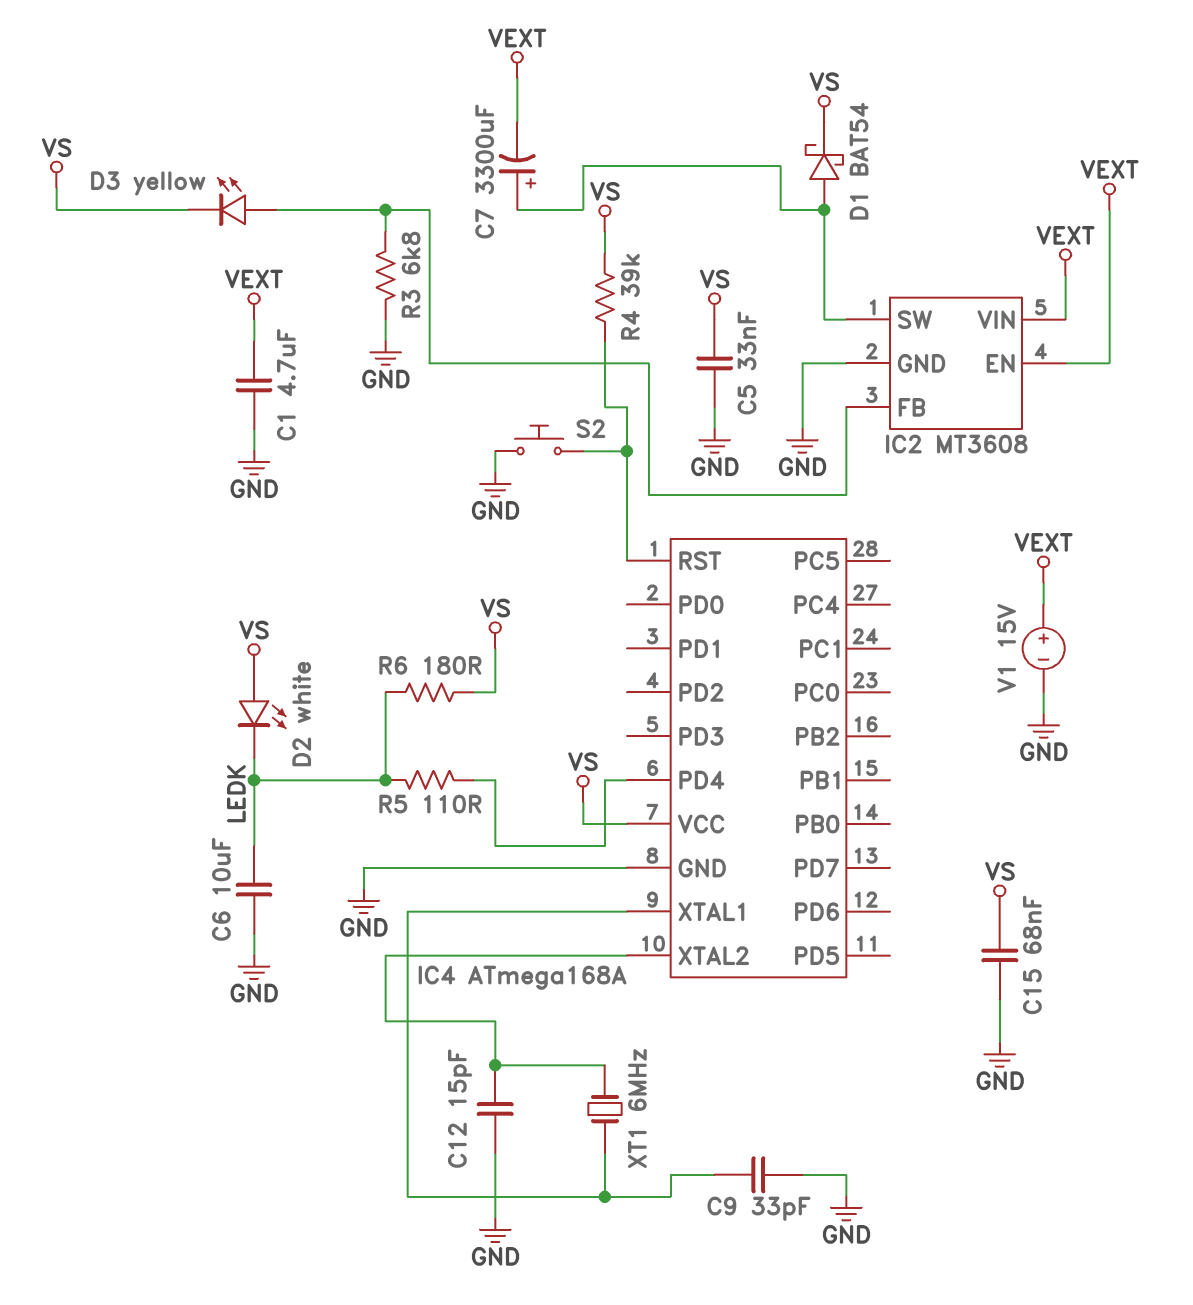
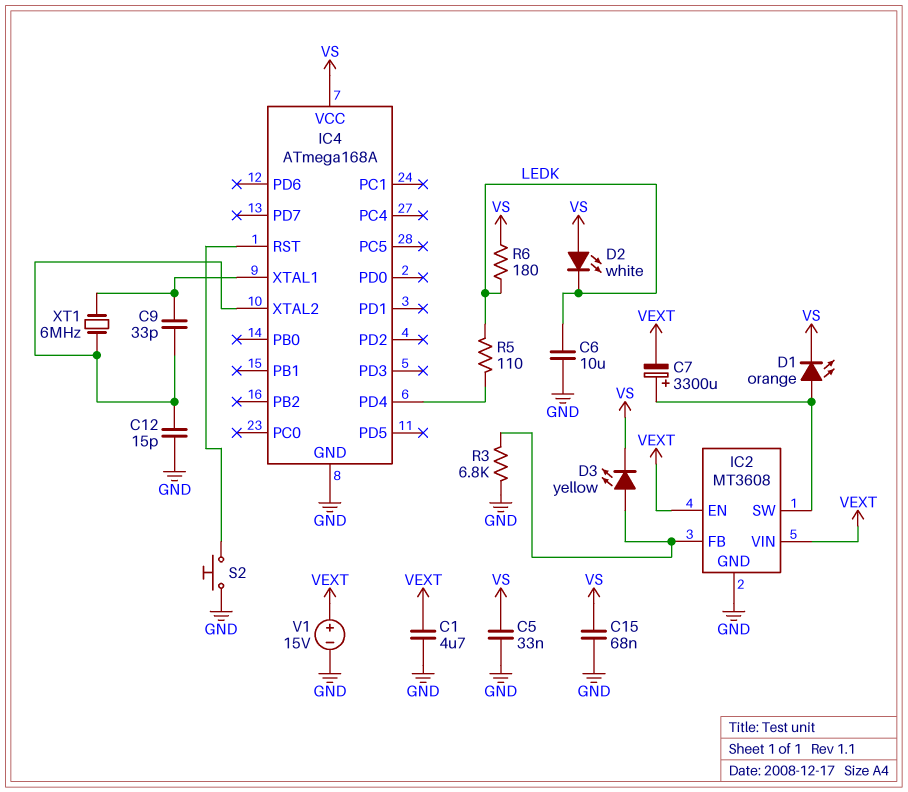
C9: 33pF (GND, IC4/XTAL1) -> 33pF (IC4/XTAL1, IC4/XTAL2)
D1: schottky BAT54 (A IC2/SW, K VS) -> LED orange (A IC2/SW, K VS)
R4: 39k (IC4/RST, VS) -> none

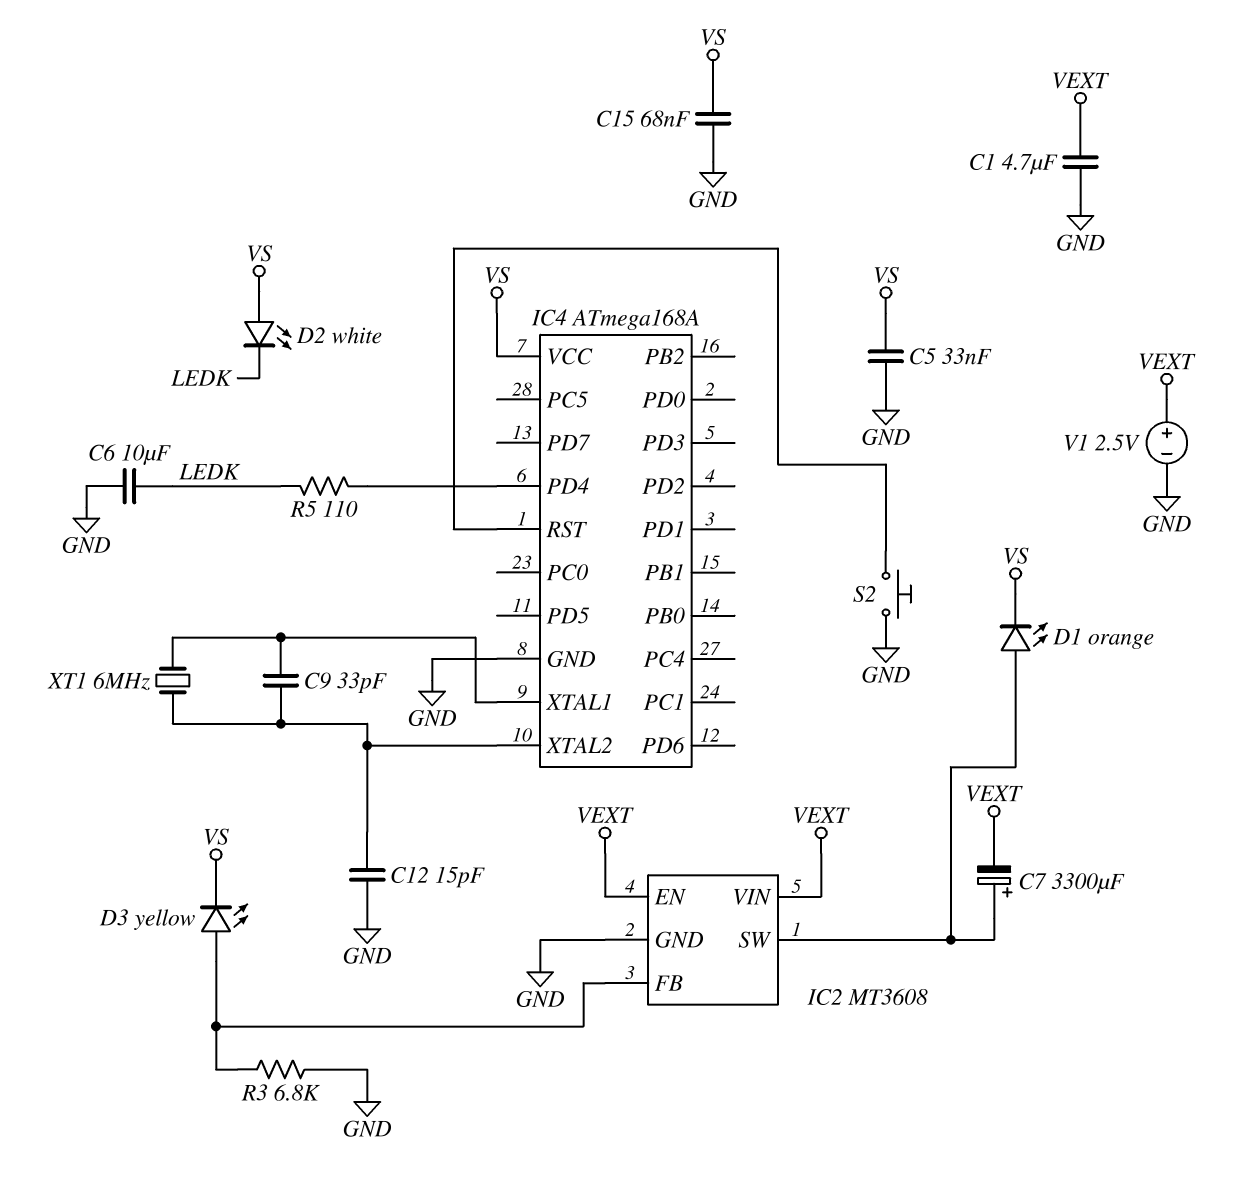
R6: 180 (LEDK, VS) -> none
V1: 15V (plus VEXT, minus GND) -> 2.5V (plus VEXT, minus GND)

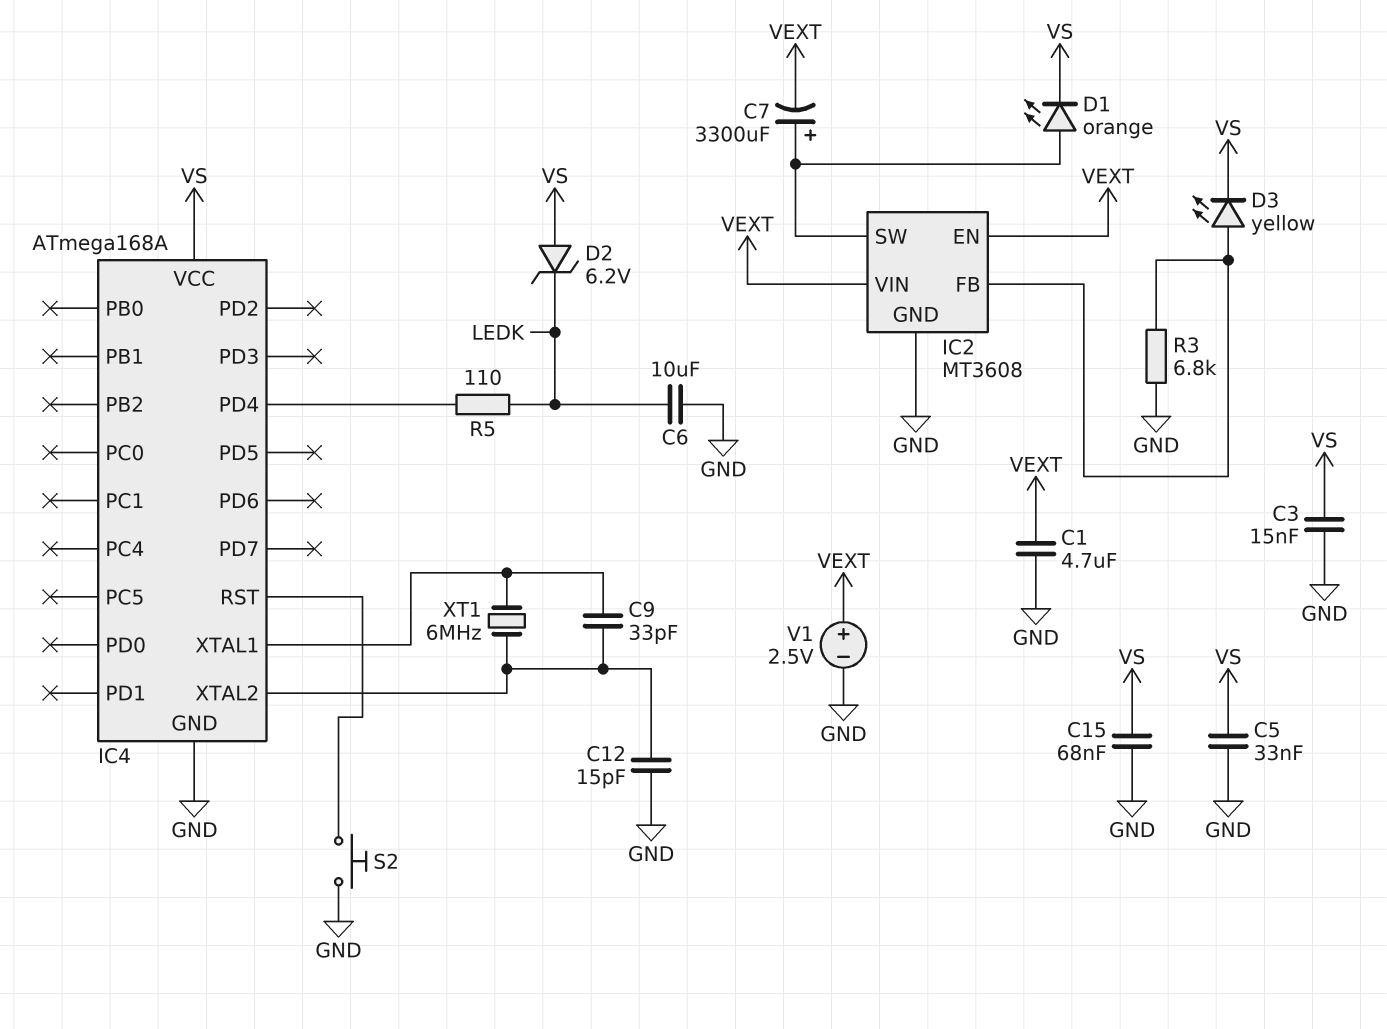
C3: none -> 15nF (GND, VS)
D2: LED white (A VS, K LEDK) -> zener 6.2V (A VS, K LEDK)

